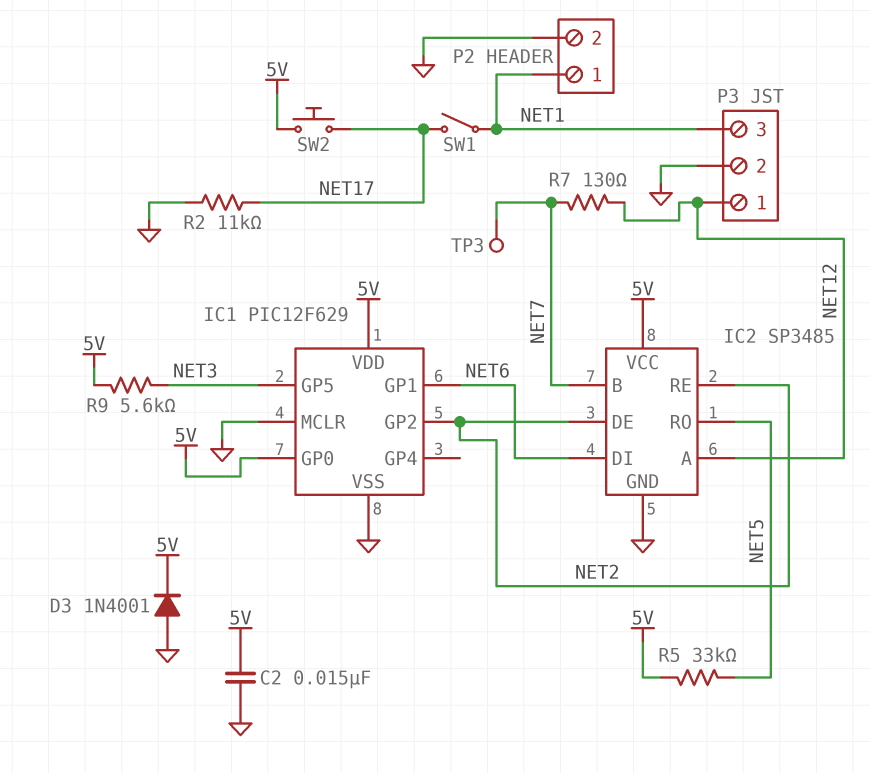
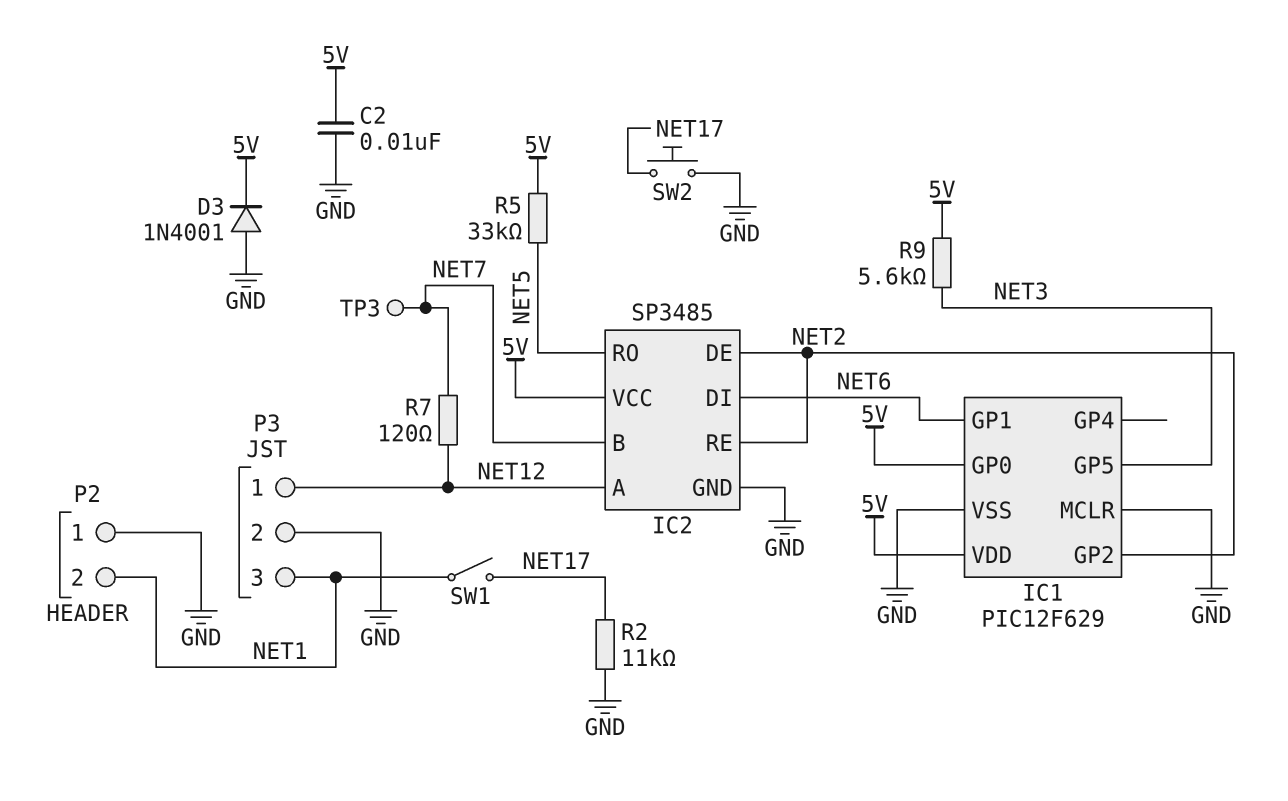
C2: 15nF (5V, GND) -> 10nF (5V, GND)
P2 pin 1: NET1 -> GND
P2 pin 2: GND -> NET1
R7: 130 (NET7, NET12) -> 120 (NET7, NET12)
SW2: button (5V, NET17) -> button (GND, NET17)

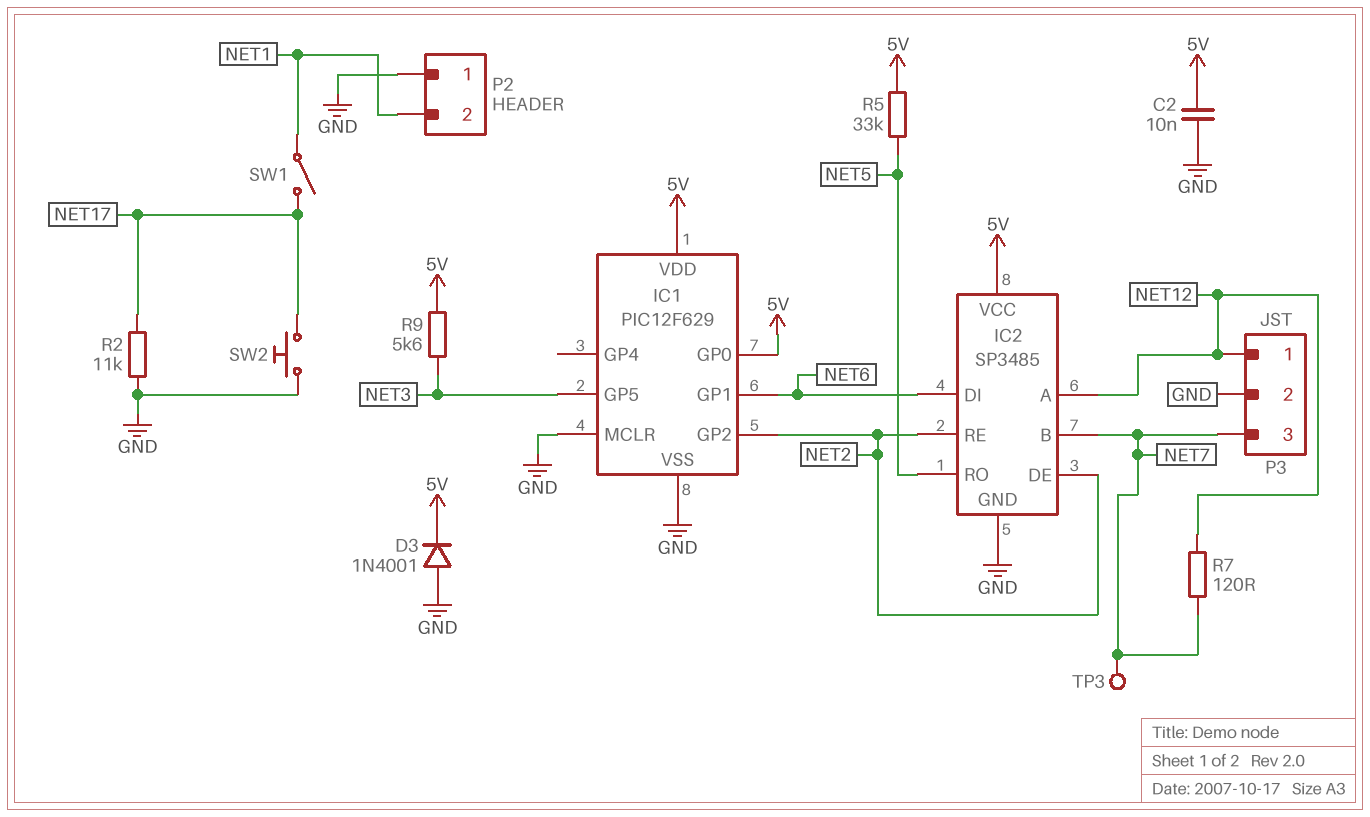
P3 pin 3: NET1 -> NET7

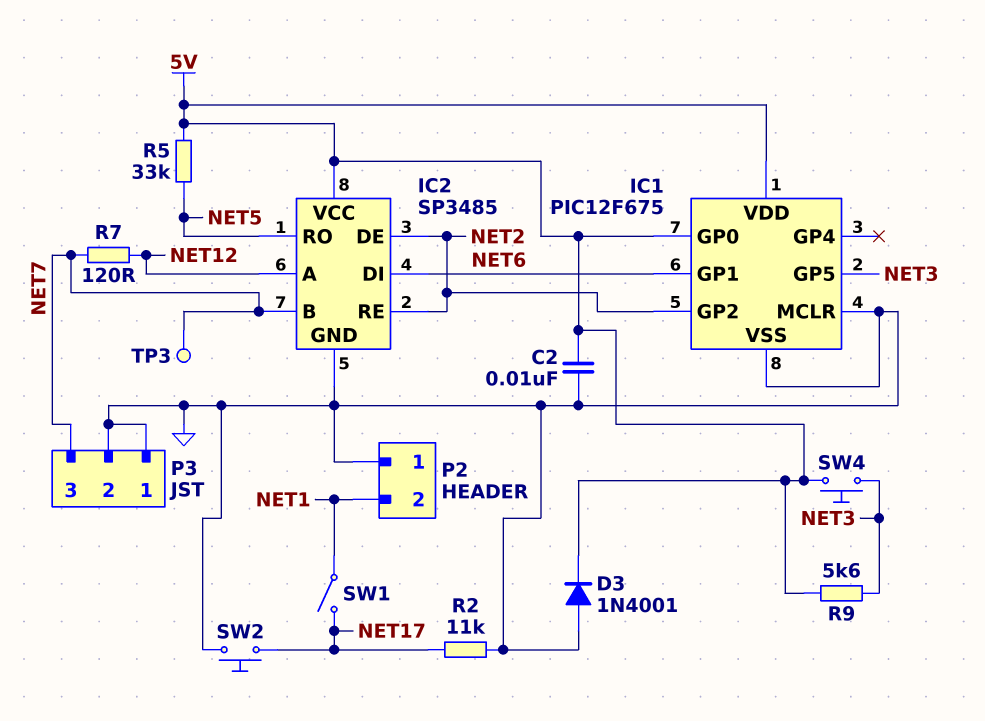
IC1: PIC12F629 -> PIC12F675
P3 pin 1: NET12 -> GND
SW4: none -> button (5V, NET3)

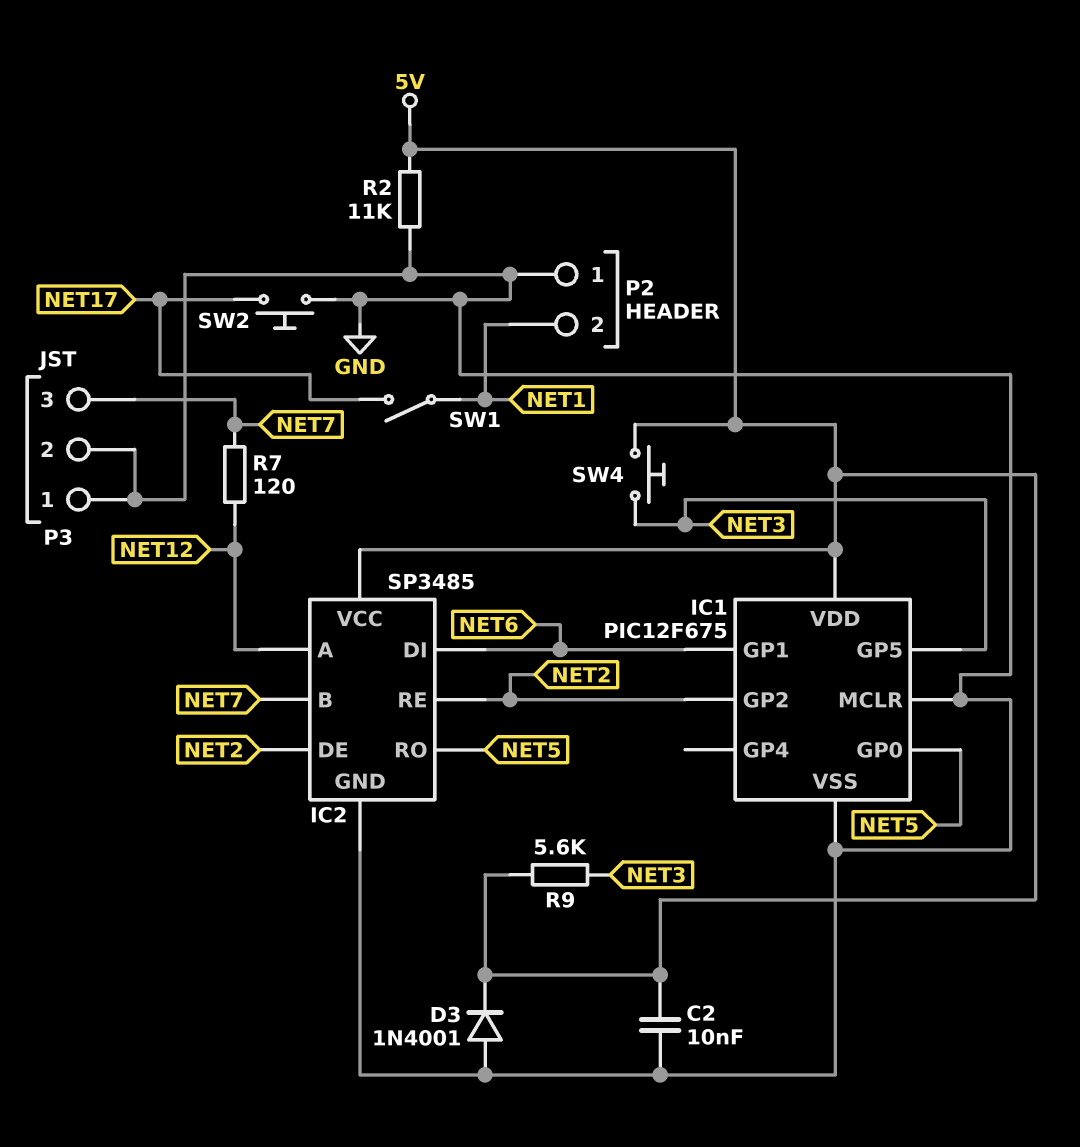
IC1 pin GP0: 5V -> NET5
R2: 11k (GND, NET17) -> 11k (5V, GND)
R5: 33k (5V, NET5) -> none
TP3: test point (NET7) -> none

